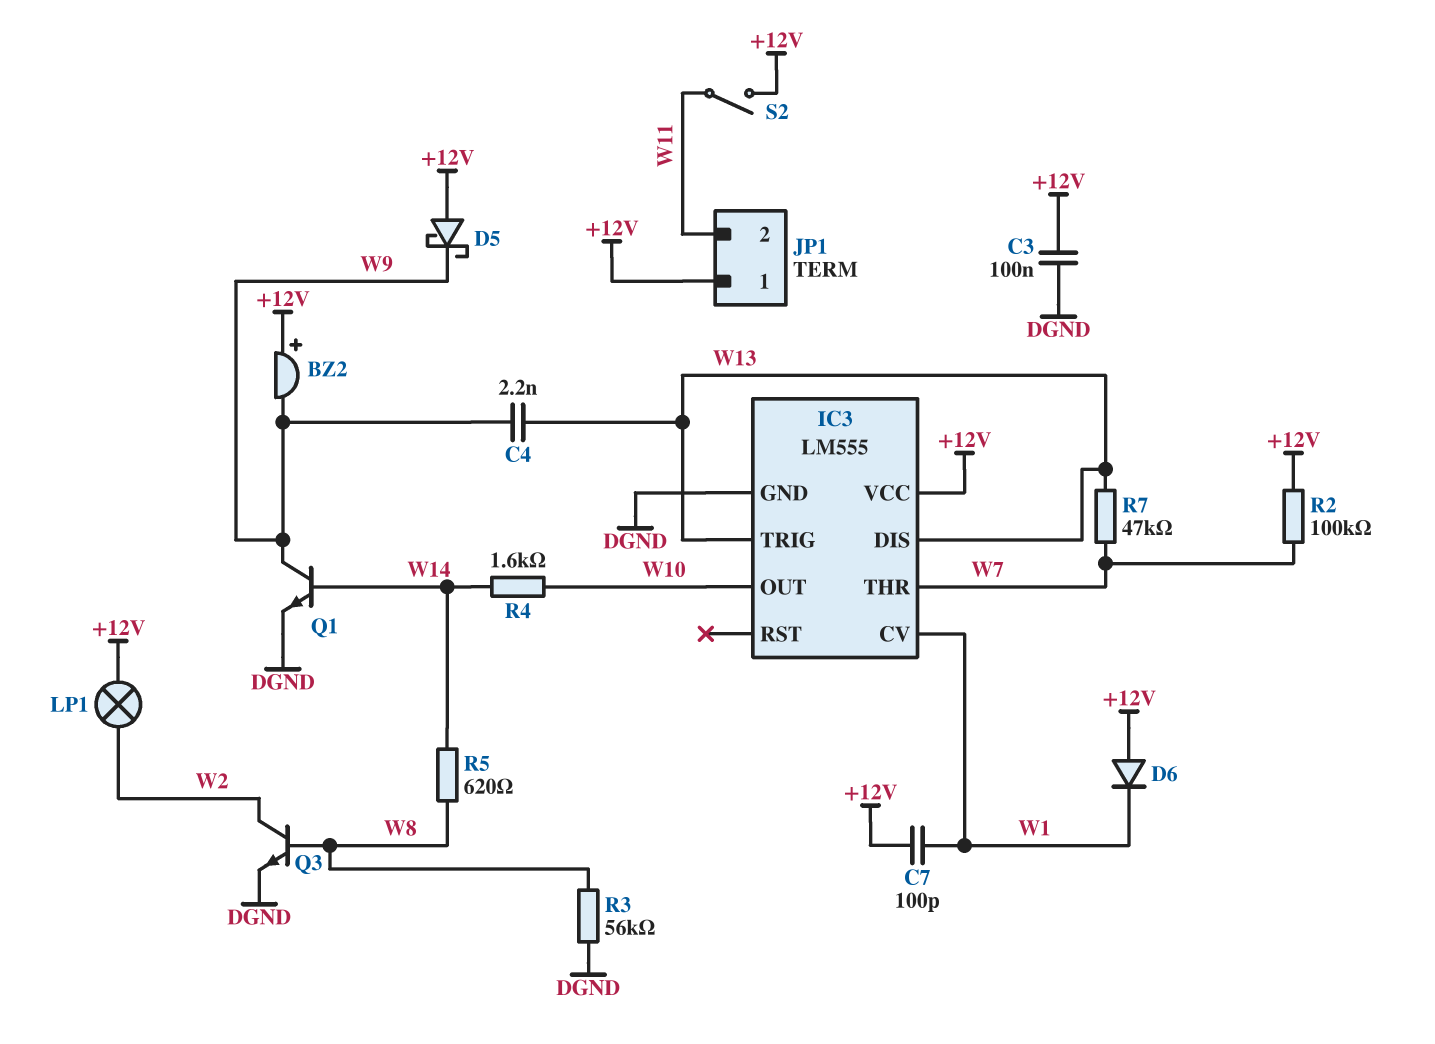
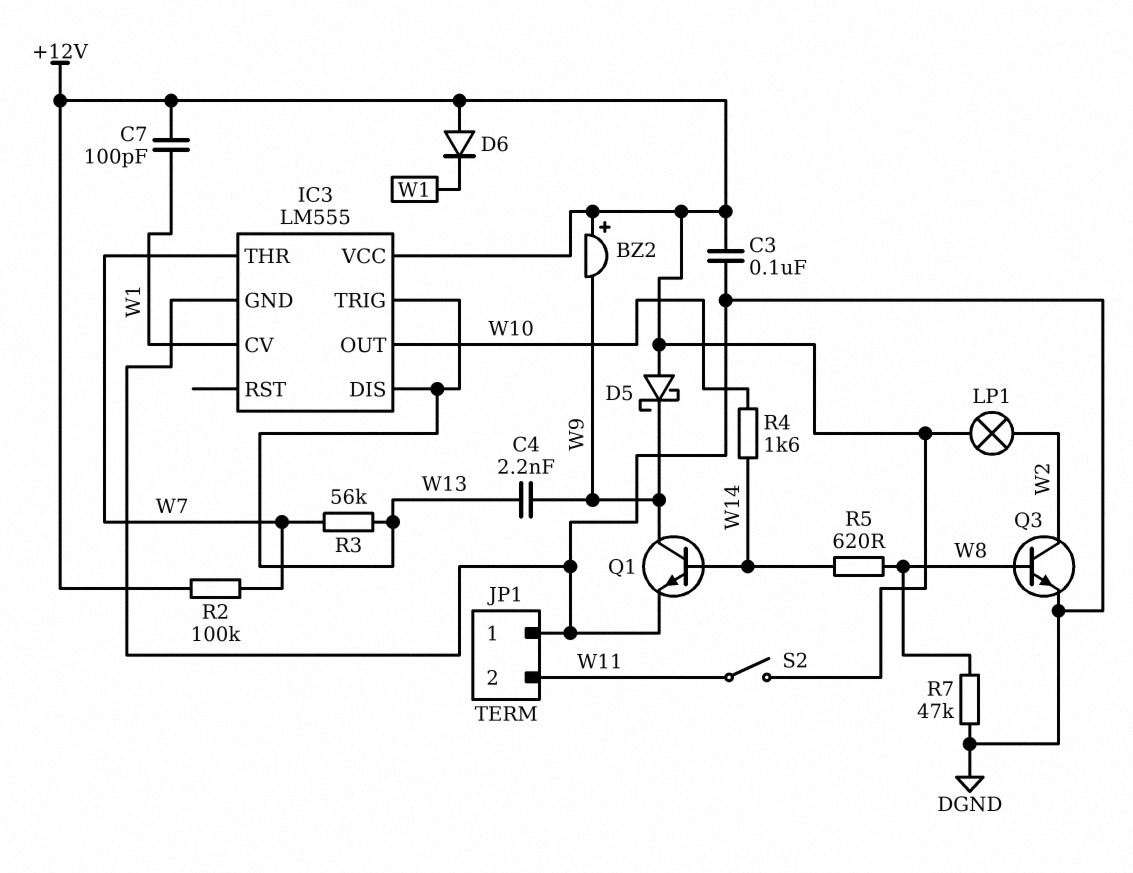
JP1 pin 1: +12V -> DGND
R3: 56k (DGND, W8) -> 56k (W7, W13)
R7: 47k (W7, W13) -> 47k (DGND, W8)

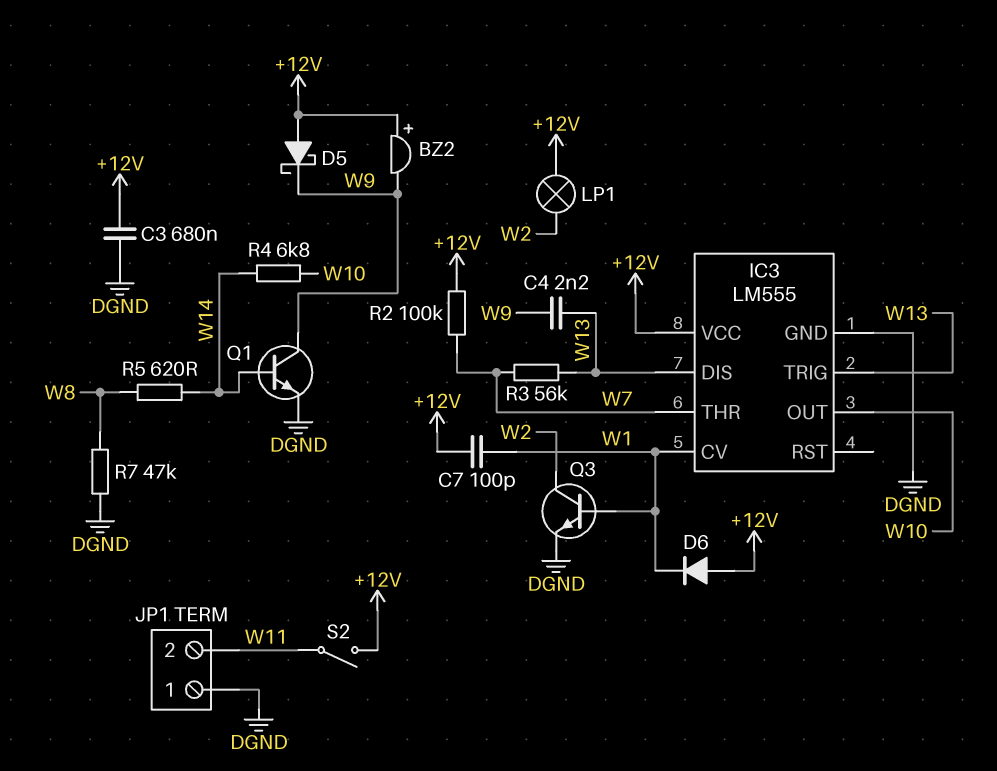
C3: 100nF (+12V, DGND) -> 680nF (+12V, DGND)
Q3: NPN (B W8, C W2, E DGND) -> NPN (B W1, C W2, E DGND)
R4: 1.6k (W10, W14) -> 6.8k (W10, W14)

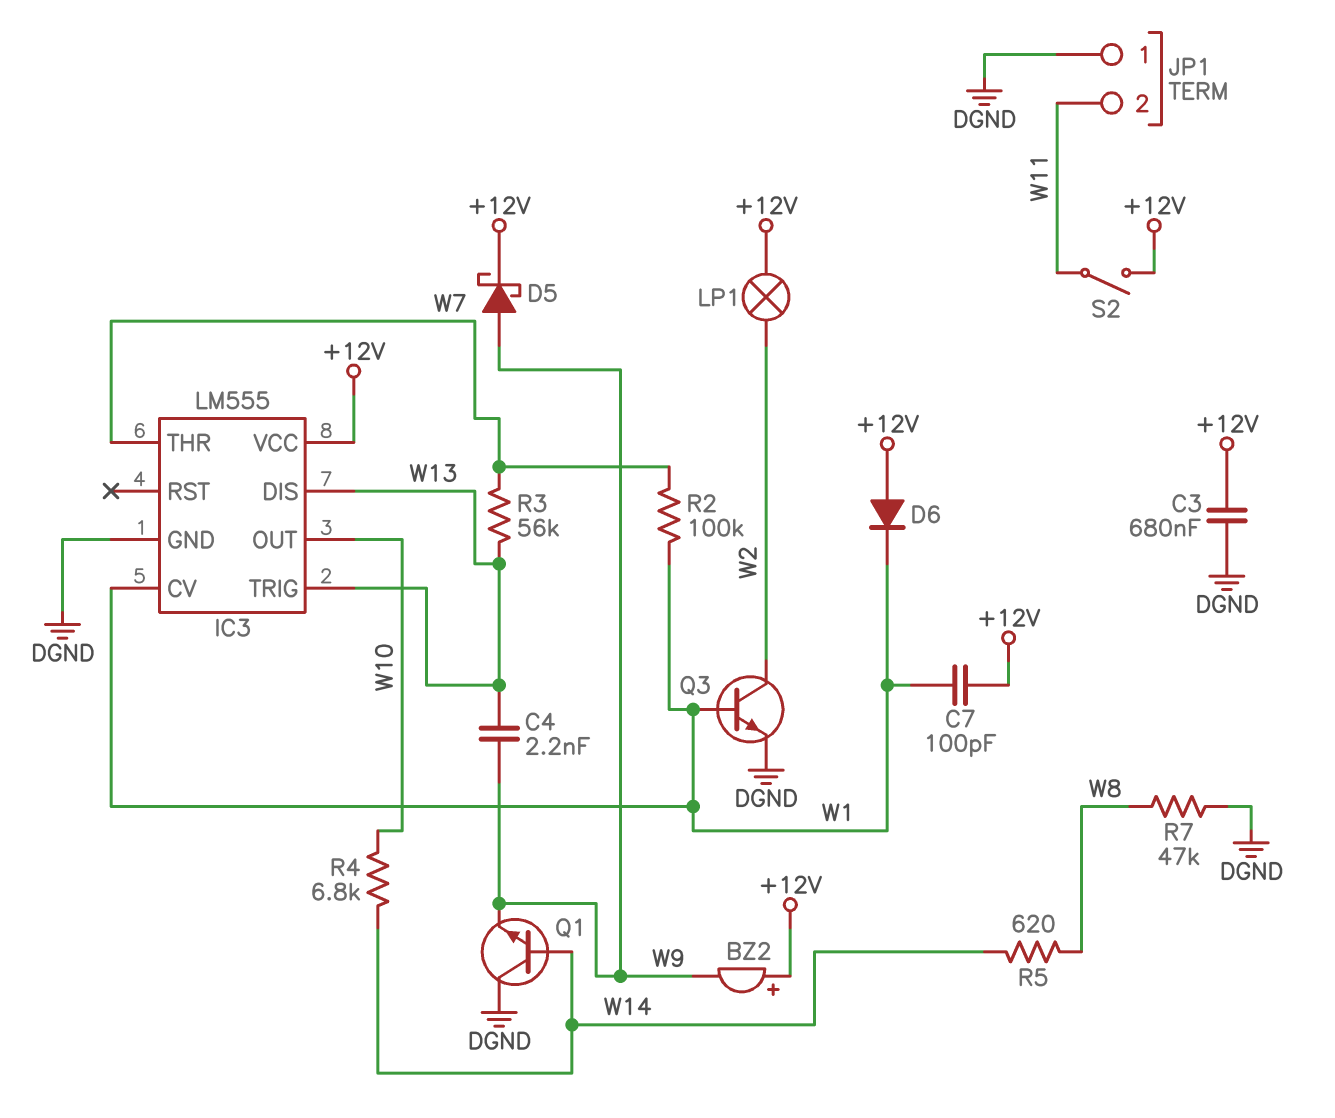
D5: schottky (A +12V, K W9) -> schottky (A W9, K +12V)
Q1: NPN (B W14, C W9, E DGND) -> NPN (B W14, C DGND, E W9)
R2: 100k (+12V, W7) -> 100k (W1, W7)

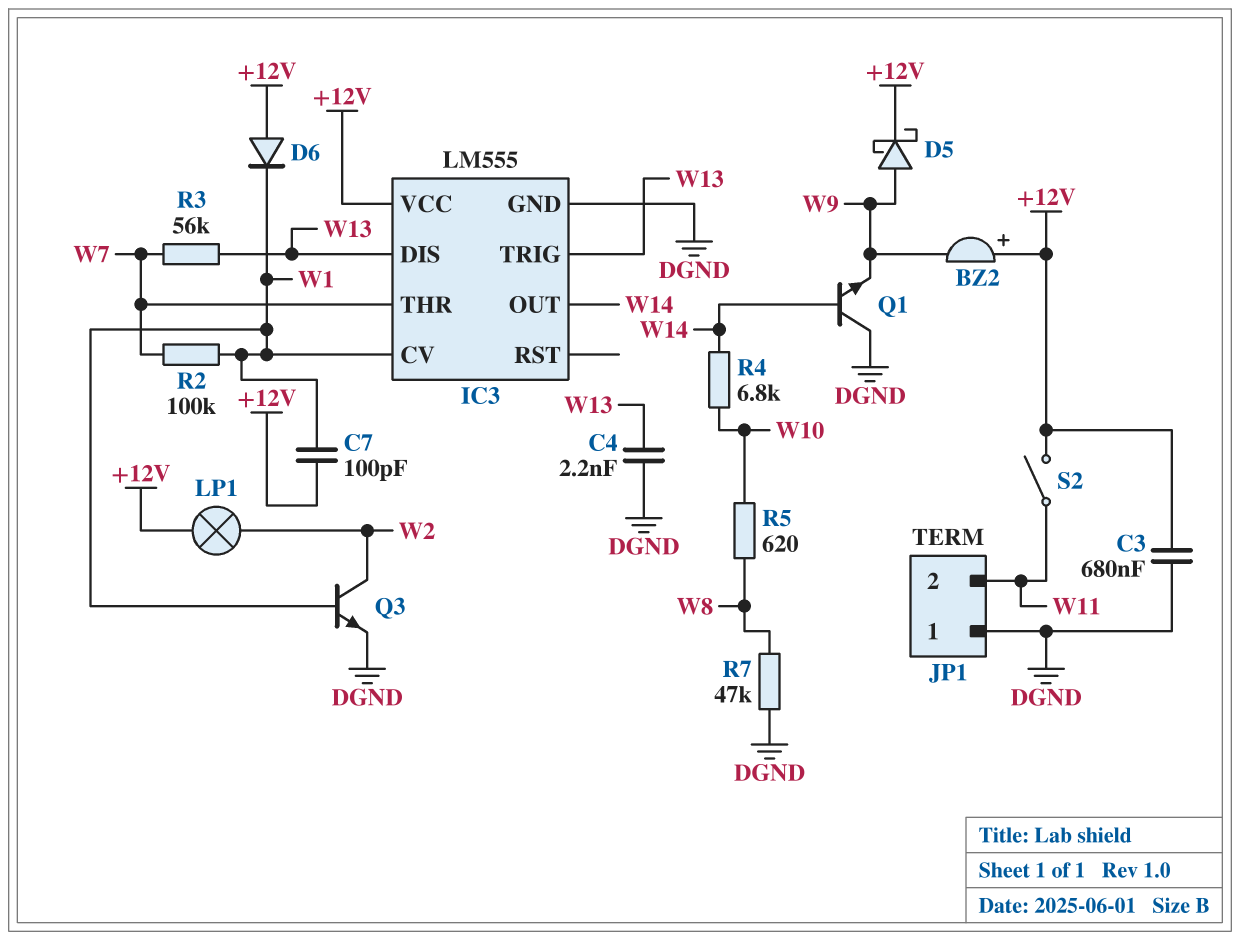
C4: 2.2nF (W9, W13) -> 2.2nF (DGND, W13)
IC3 pin OUT: W10 -> W14
R5: 620 (W8, W14) -> 620 (W8, W10)

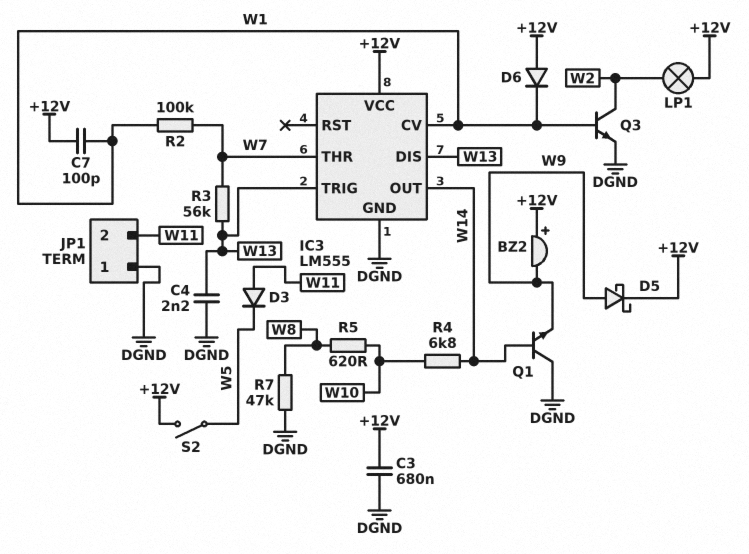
D3: none -> diode (A W11, K W5)
S2: switch (+12V, W11) -> switch (+12V, W5)

